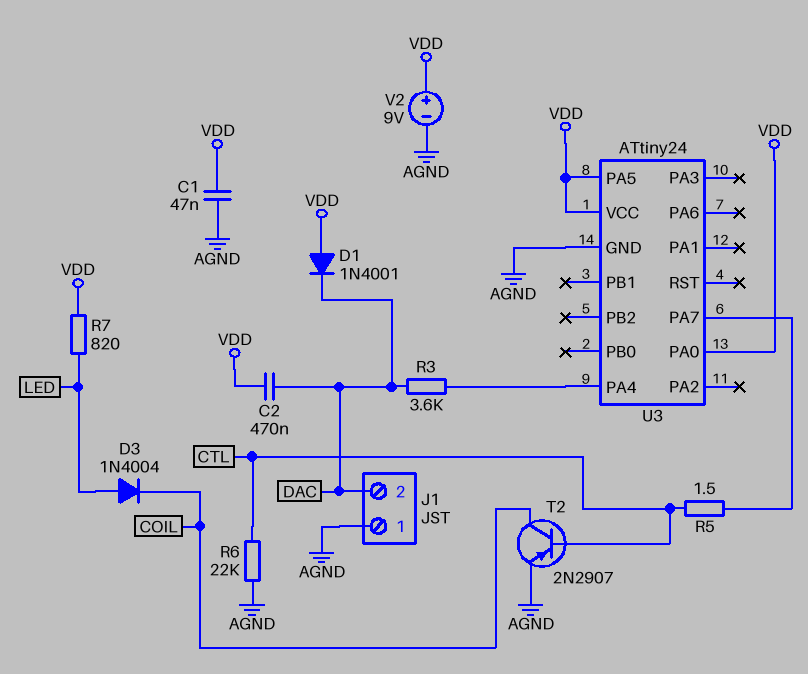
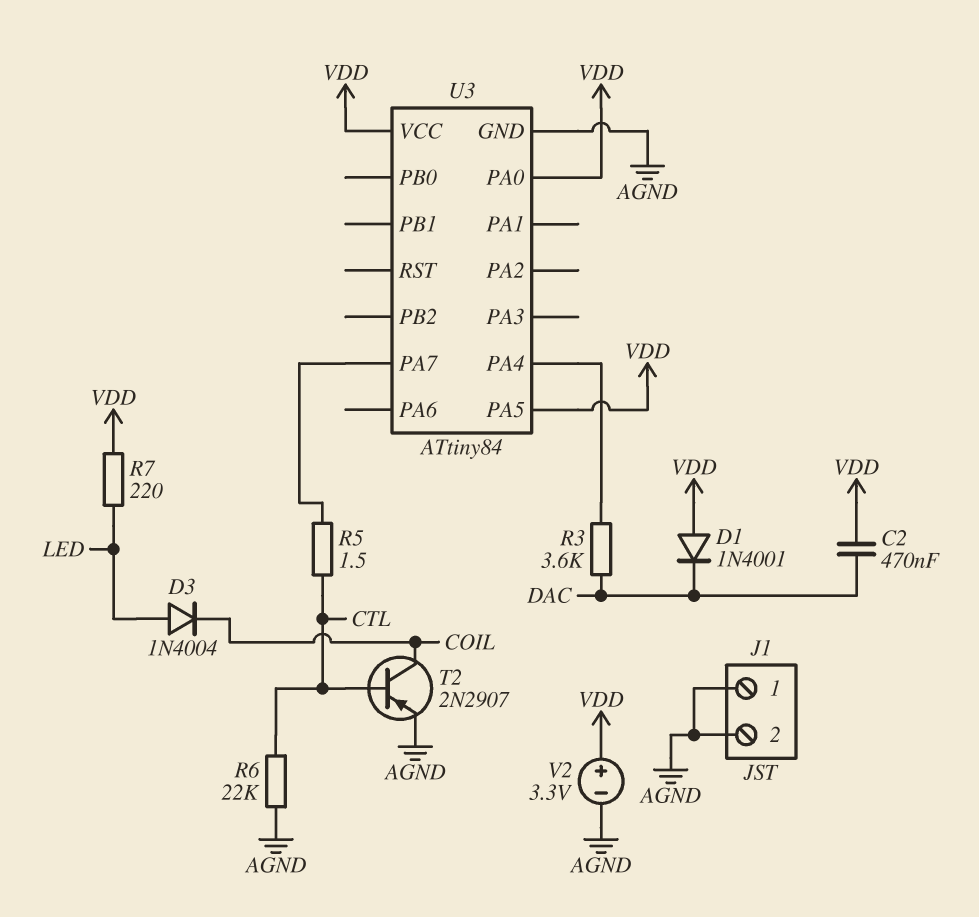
C1: 47nF (AGND, VDD) -> none
J1 pin 2: DAC -> AGND
R7: 820 (LED, VDD) -> 220 (LED, VDD)
U3: ATtiny24 -> ATtiny84
V2: 9V (plus VDD, minus AGND) -> 3.3V (plus VDD, minus AGND)

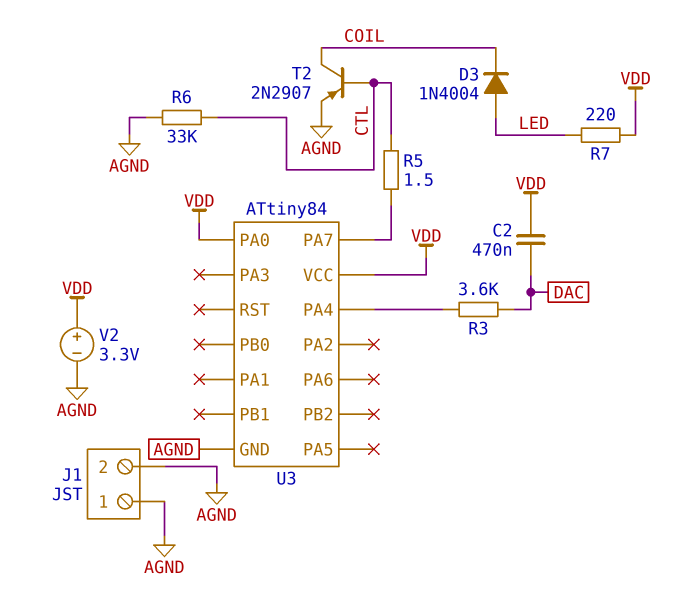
D1: diode 1N4001 (A VDD, K DAC) -> none
R6: 22k (AGND, CTL) -> 33k (AGND, CTL)
U3 pin PA5: VDD -> none

